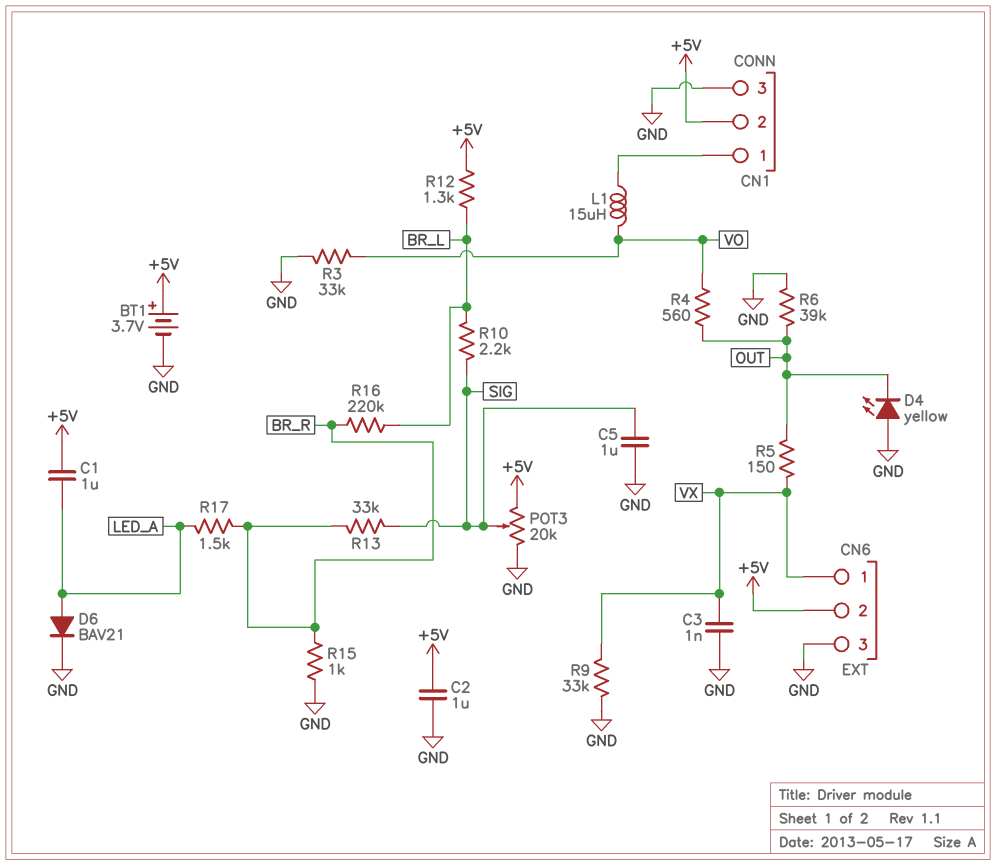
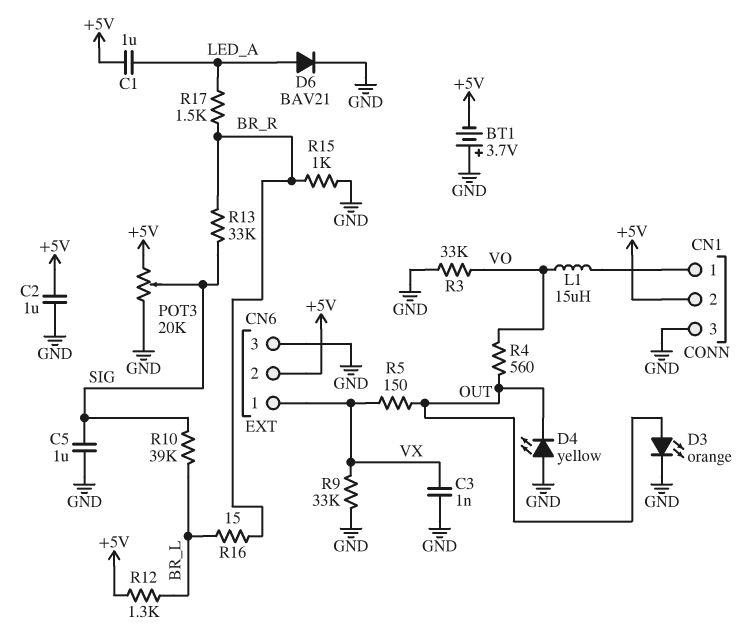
BT1: 3.7V (plus +5V, minus GND) -> 3.7V (plus GND, minus +5V)
D3: none -> LED orange (A OUT, K GND)
R6: 39k (GND, OUT) -> none
R10: 2.2k (BR_L, SIG) -> 39k (BR_L, SIG)
R16: 220k (BR_L, BR_R) -> 15 (BR_L, BR_R)

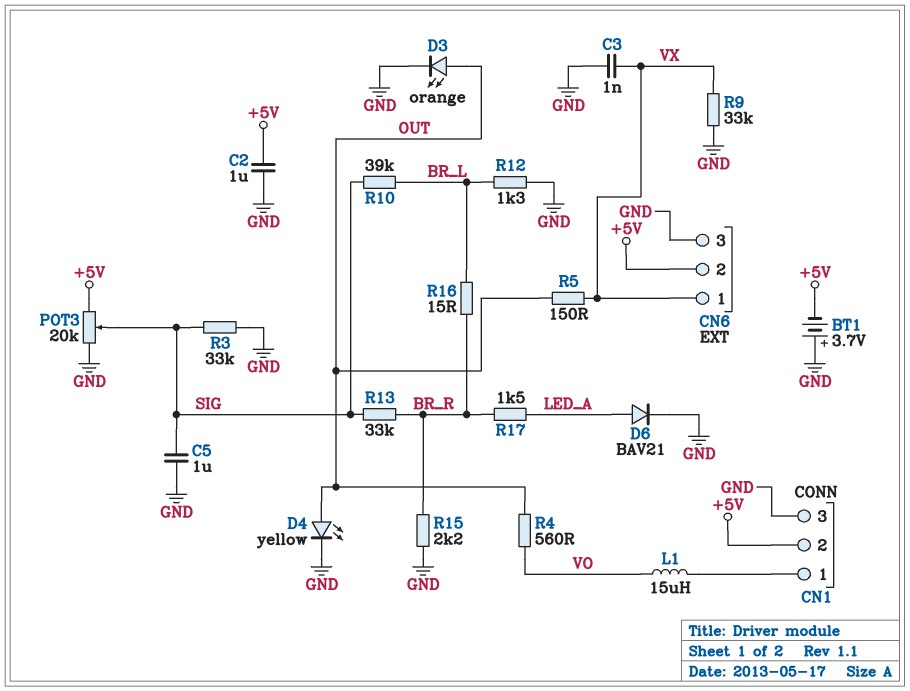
C1: 1uF (+5V, LED_A) -> none
D4: LED yellow (A GND, K OUT) -> LED yellow (A OUT, K GND)
R3: 33k (GND, VO) -> 33k (GND, SIG)
R12: 1.3k (+5V, BR_L) -> 1.3k (BR_L, GND)
R15: 1k (BR_R, GND) -> 2.2k (BR_R, GND)

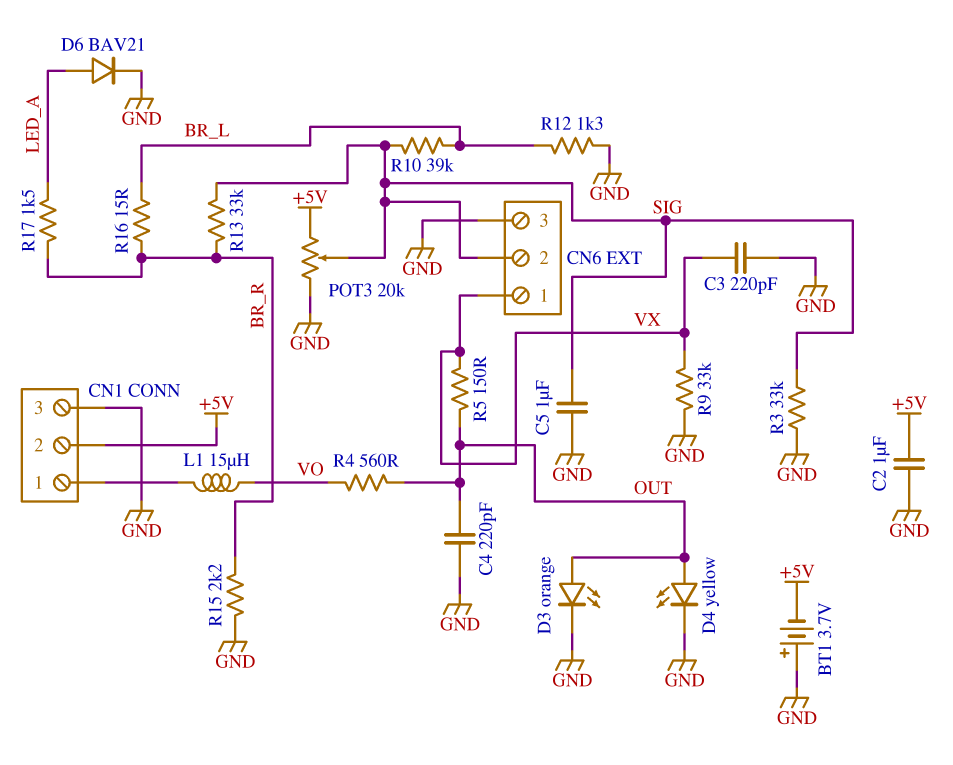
C3: 1nF (GND, VX) -> 220pF (GND, VX)
C4: none -> 220pF (GND, OUT)
CN6 pin 2: +5V -> SIG

